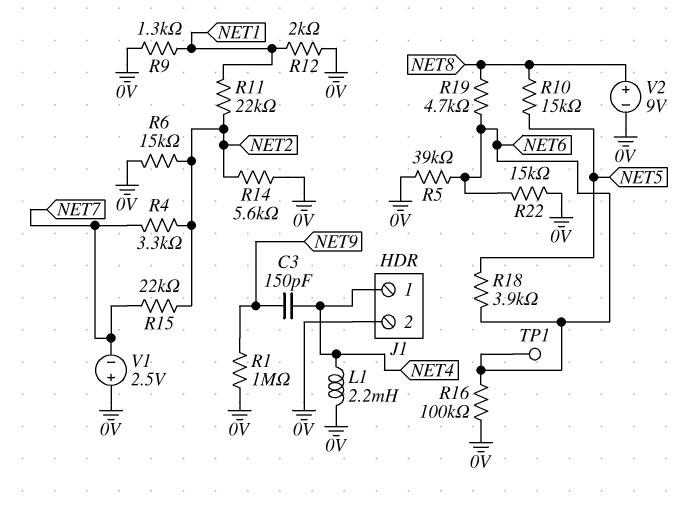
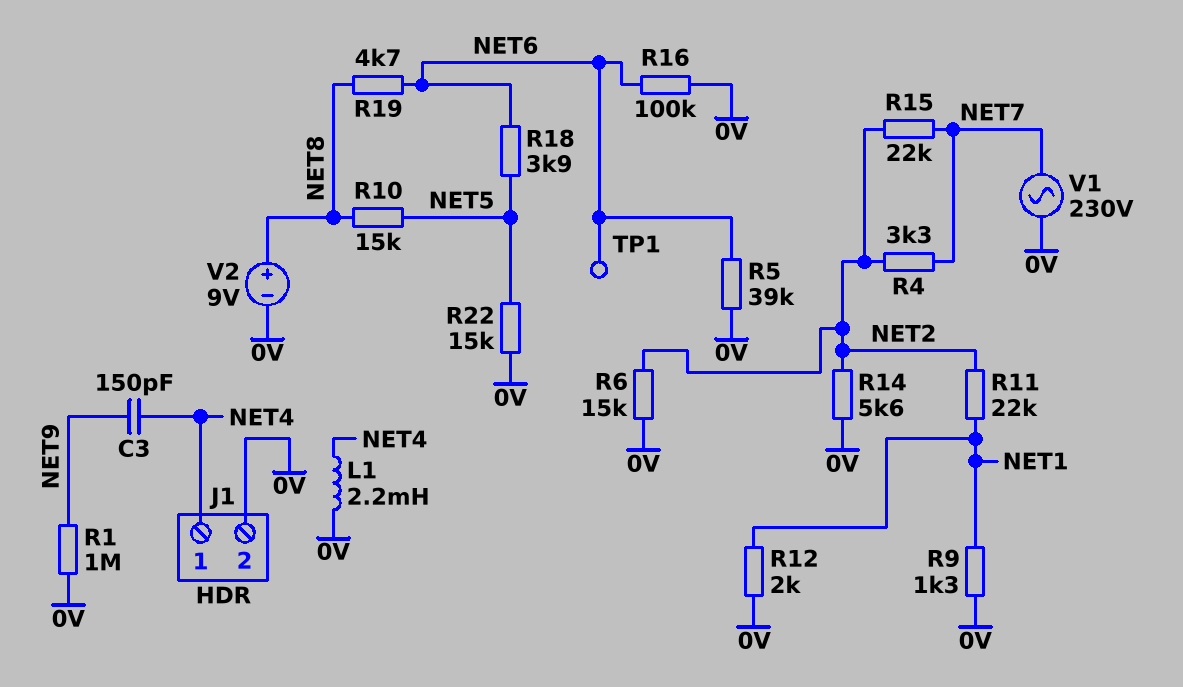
R22: 15k (0V, NET6) -> 15k (0V, NET5)
V1: 2.5V (plus 0V, minus NET7) -> AC 230V (0V, NET7)

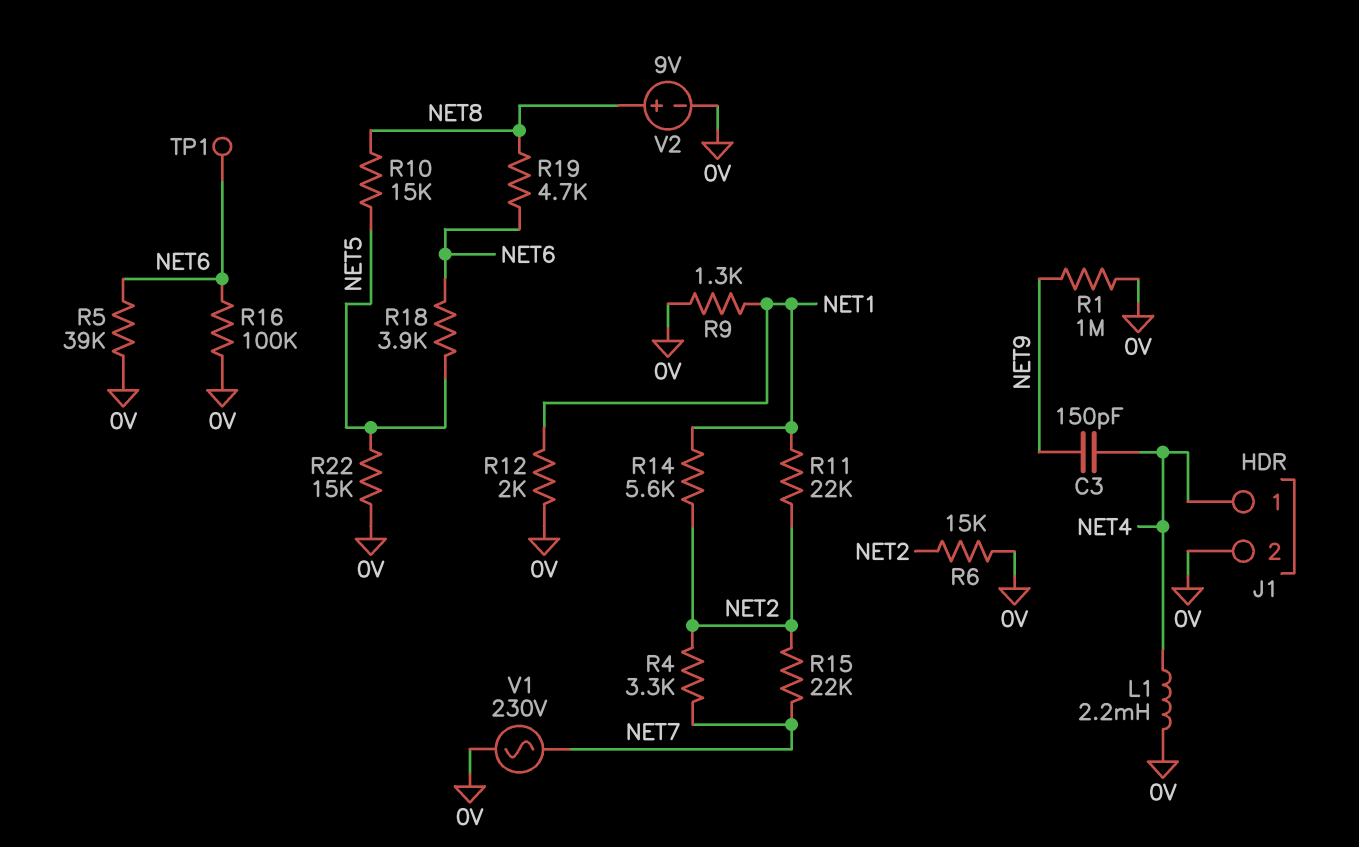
R14: 5.6k (0V, NET2) -> 5.6k (NET1, NET2)

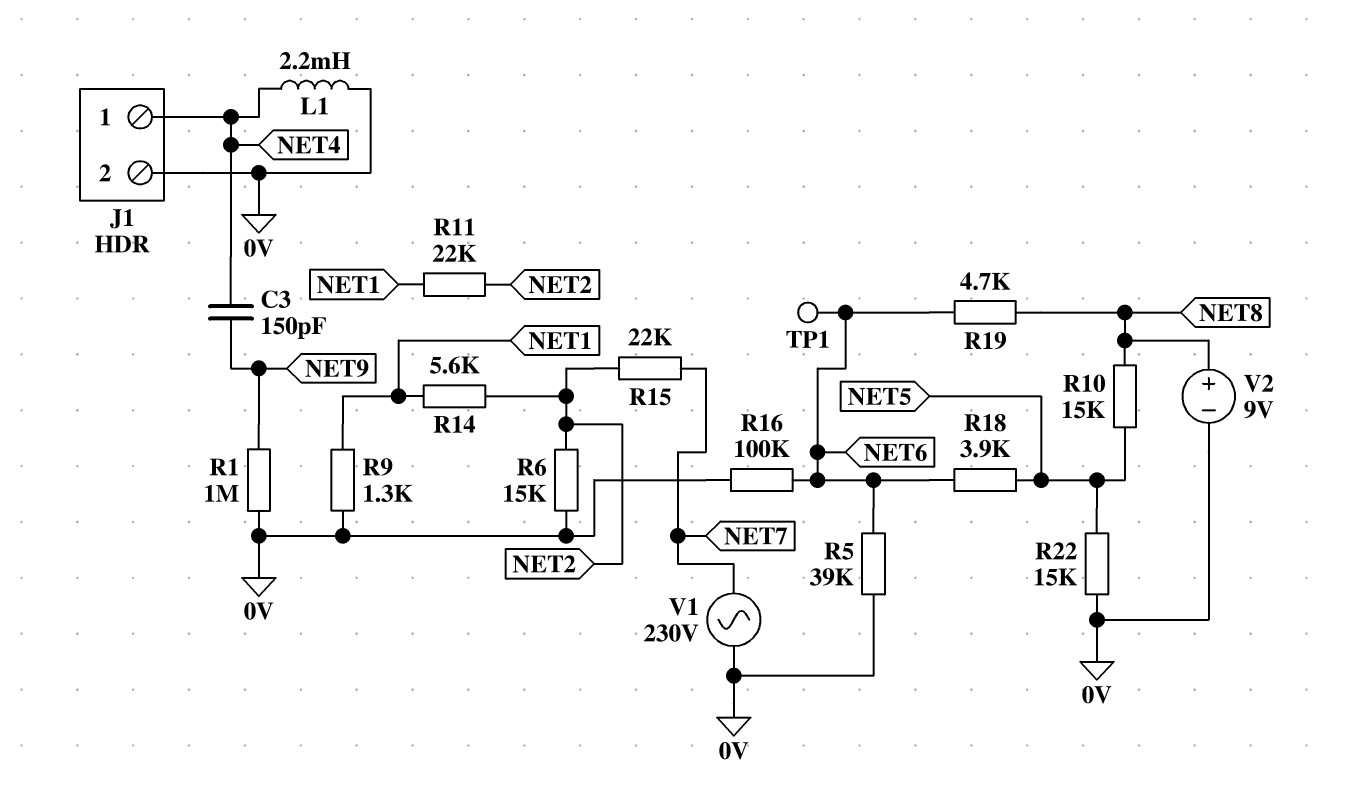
R4: 3.3k (NET2, NET7) -> none
R12: 2k (0V, NET1) -> none

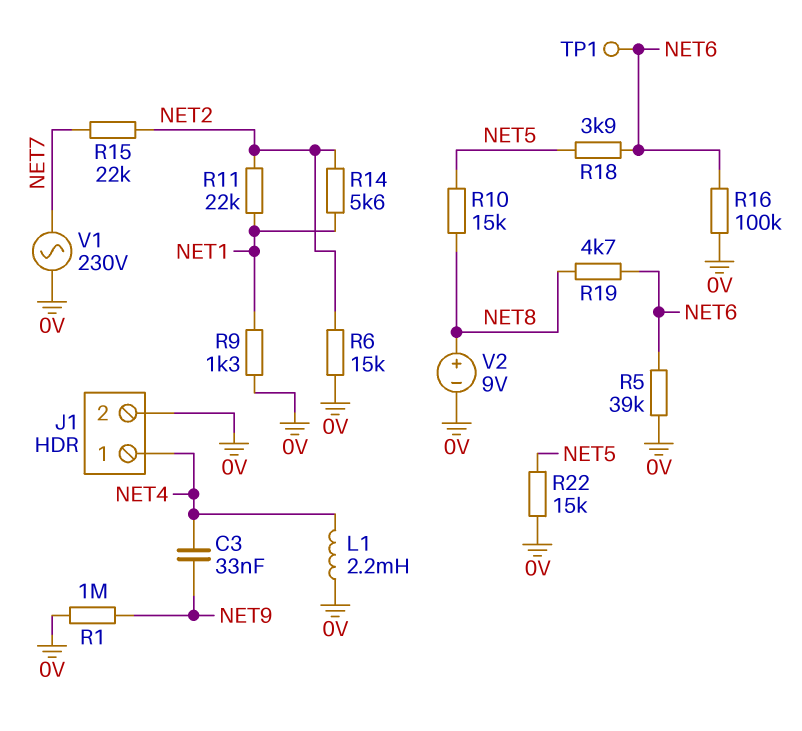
C3: 150pF (NET4, NET9) -> 33nF (NET4, NET9)

